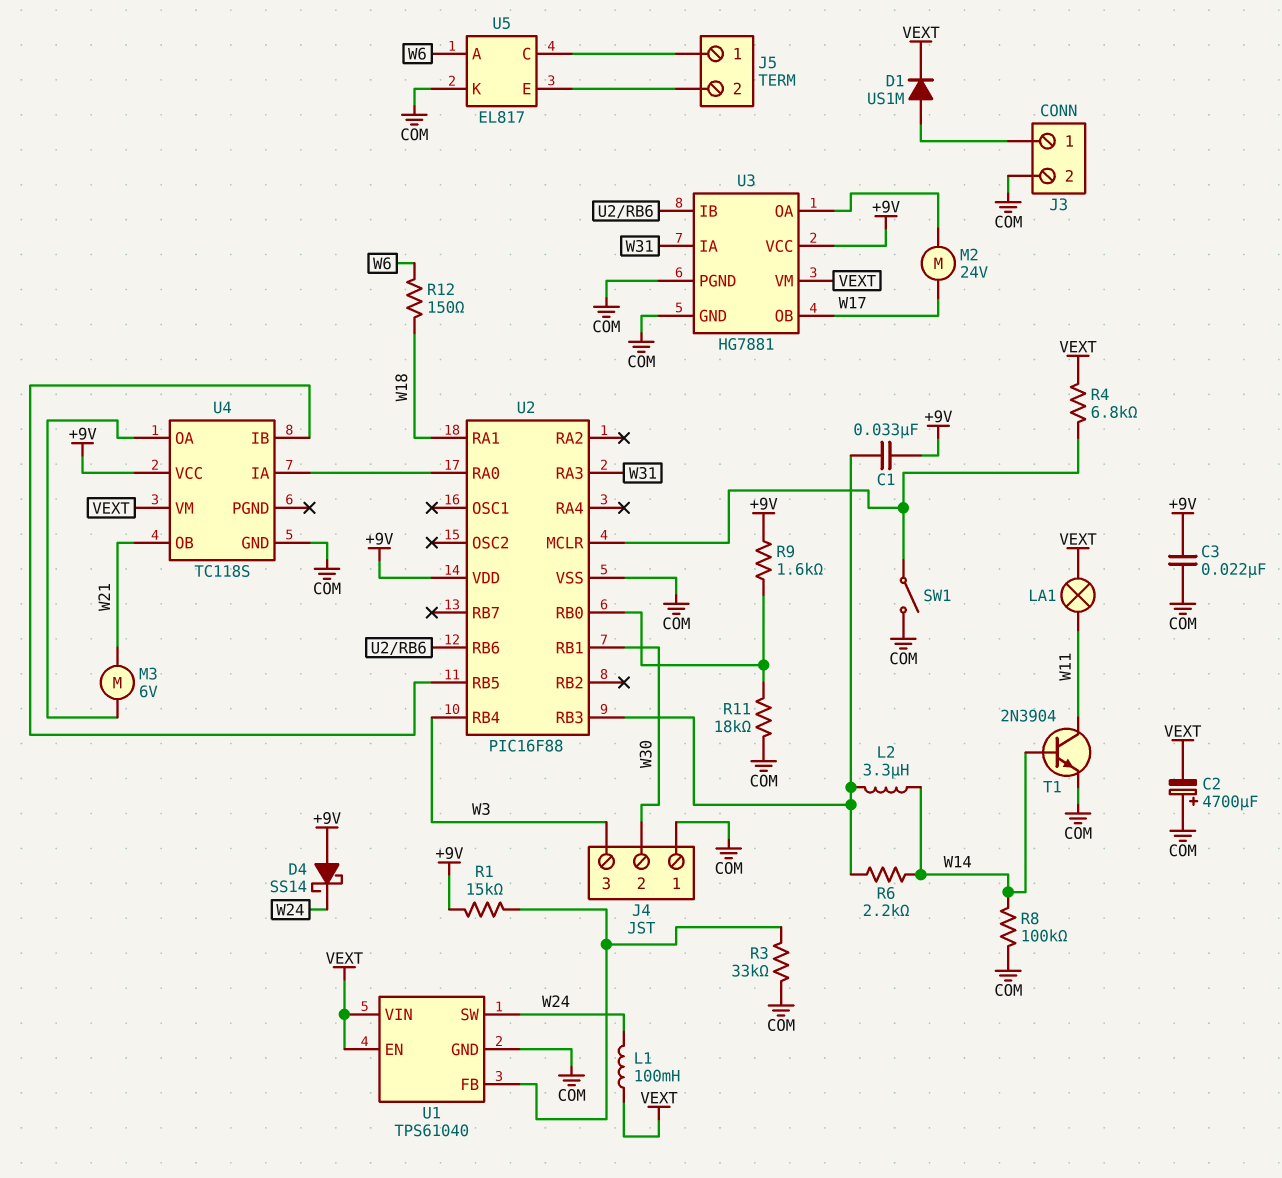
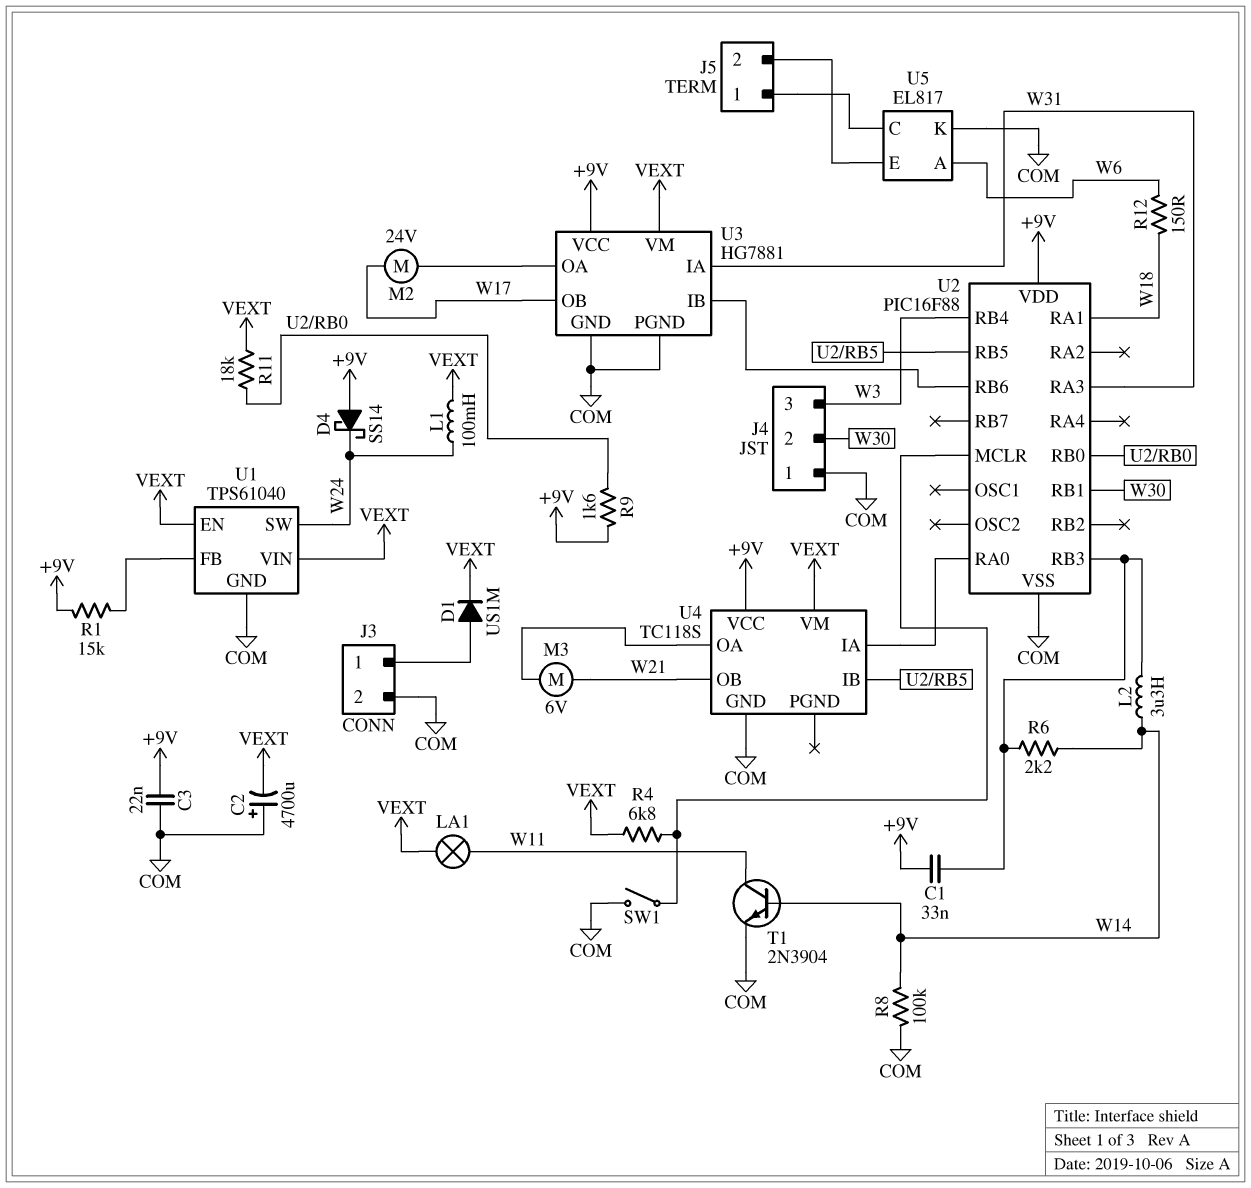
R3: 33k (COM, U1/FB) -> none
R11: 18k (COM, U2/RB0) -> 18k (U2/RB0, VEXT)

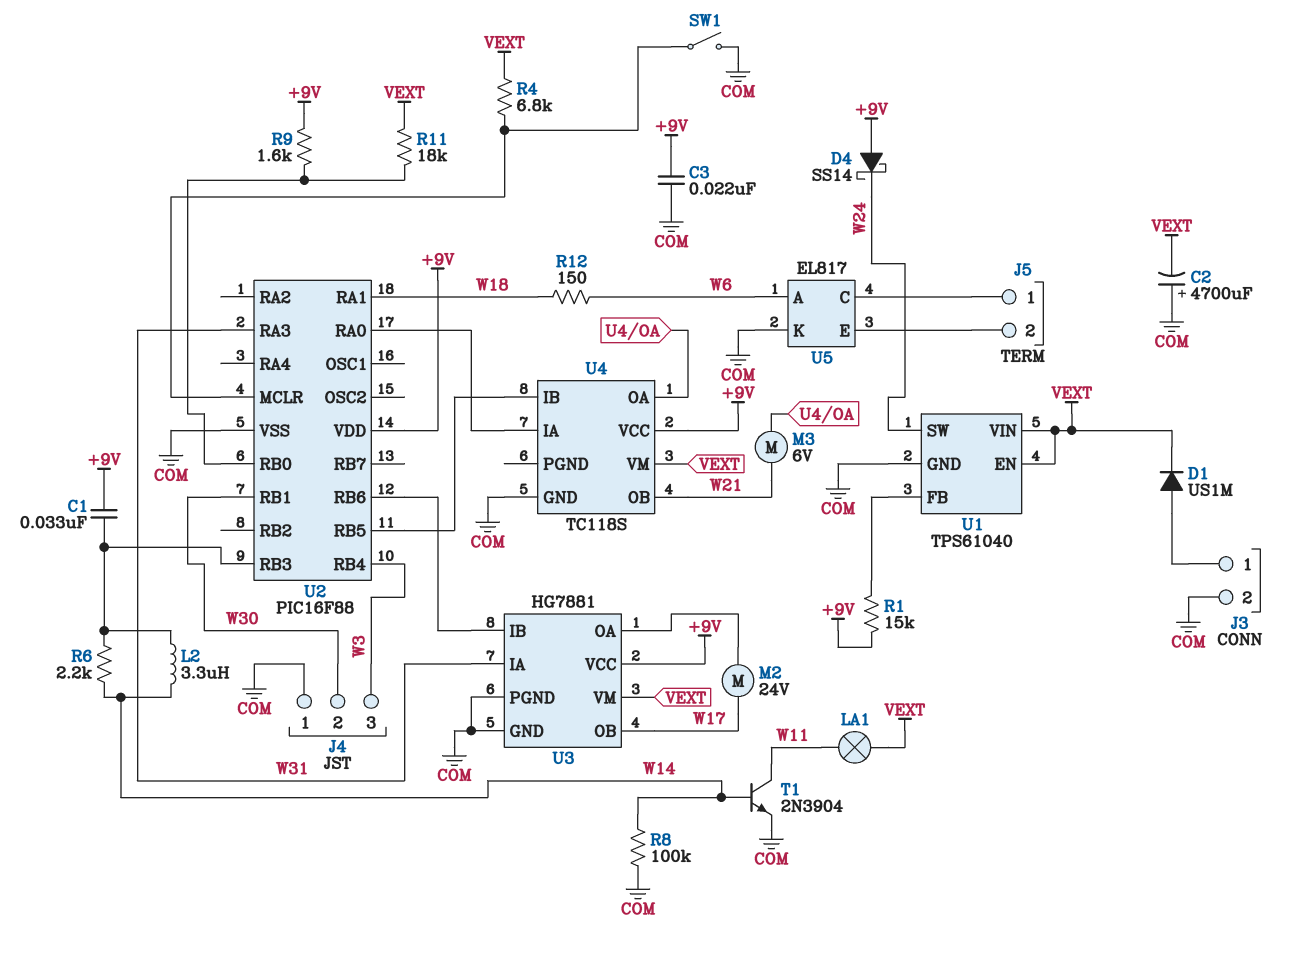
L1: 100mH (VEXT, W24) -> none

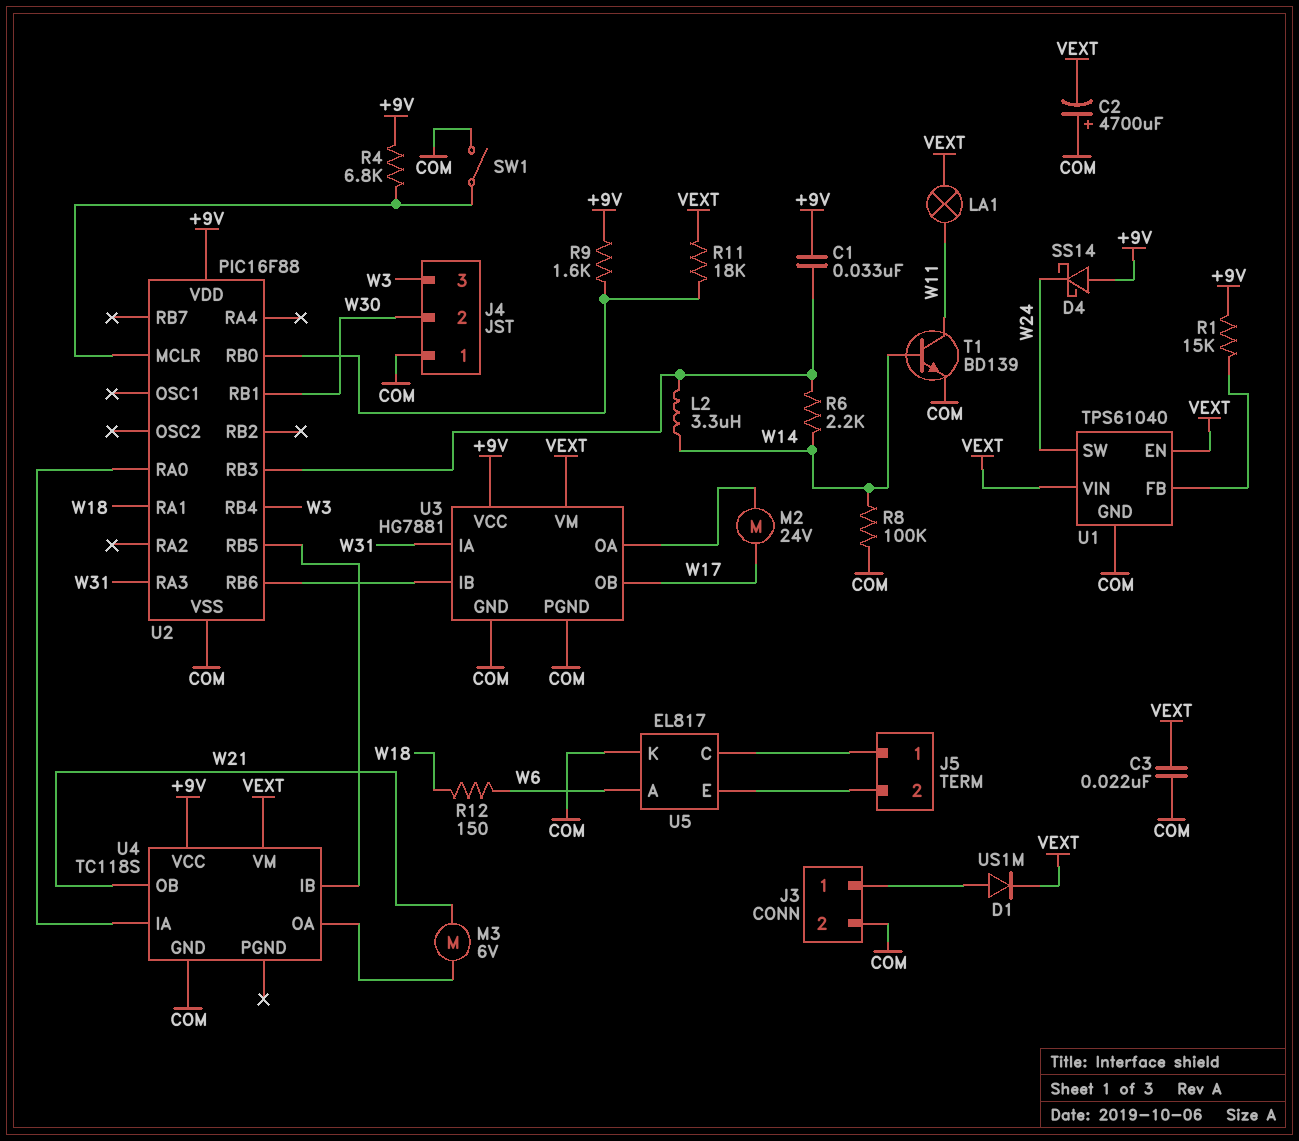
C3: 22nF (+9V, COM) -> 22nF (COM, VEXT)
R4: 6.8k (U2/MCLR, VEXT) -> 6.8k (+9V, U2/MCLR)
T1: NPN 2N3904 (B W14, C W11, E COM) -> NPN BD139 (B W14, C W11, E COM)

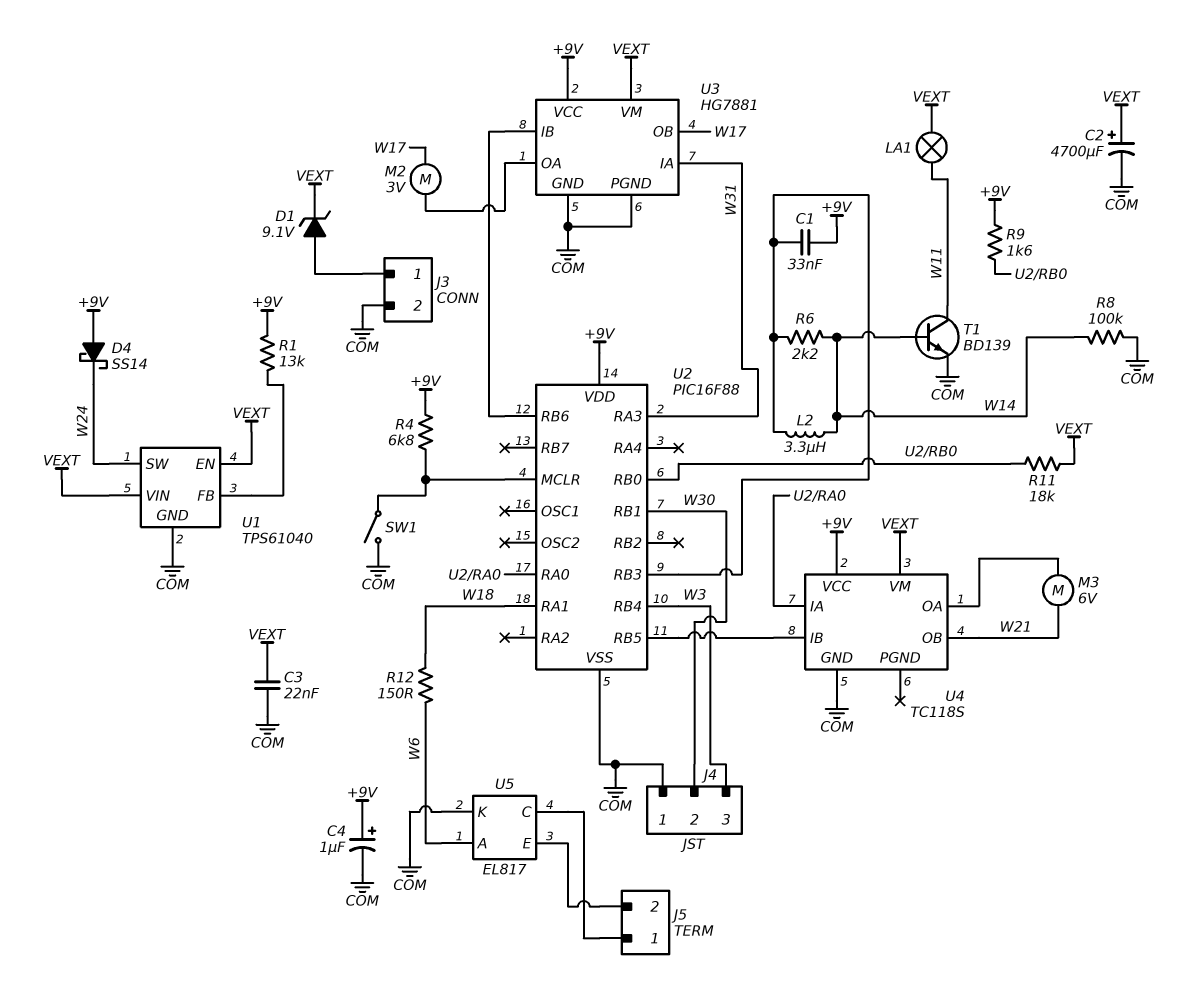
C2: 4700uF (plus COM, minus VEXT) -> 4700uF (plus VEXT, minus COM)
C4: none -> 1uF (plus +9V, minus COM)
D1: diode US1M (A J3/1, K VEXT) -> zener 9.1V (A J3/1, K VEXT)
M2: motor 24V (U3/OA, W17) -> motor 3V (U3/OA, W17)
R1: 15k (+9V, U1/FB) -> 13k (+9V, U1/FB)

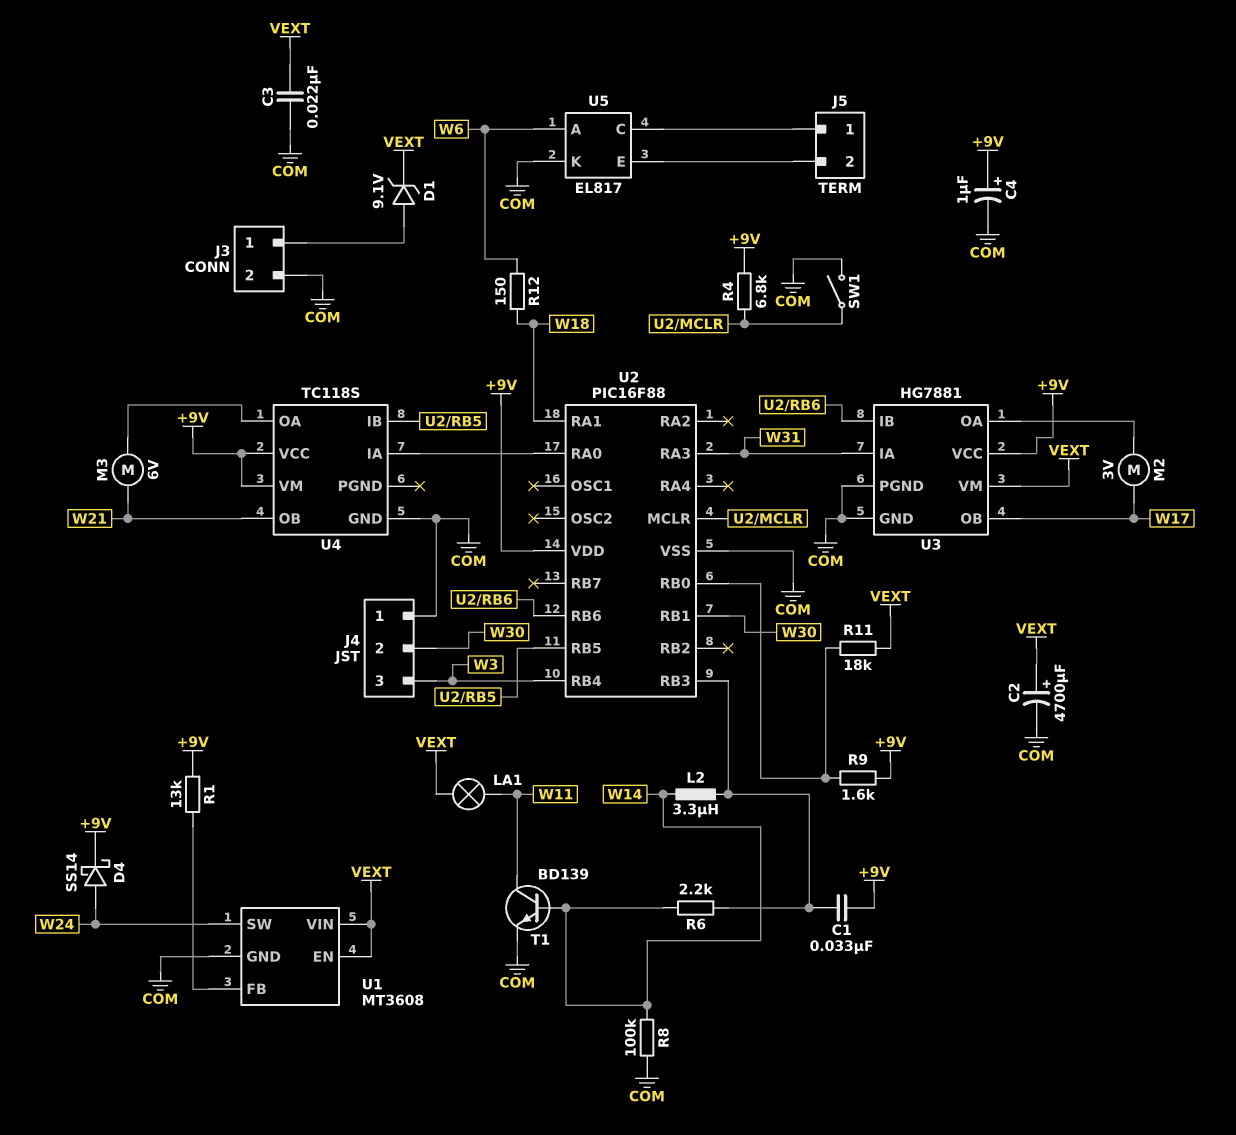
D4: schottky SS14 (A +9V, K W24) -> schottky SS14 (A W24, K +9V)
U1: TPS61040 -> MT3608
U4 pin VM: VEXT -> +9V

